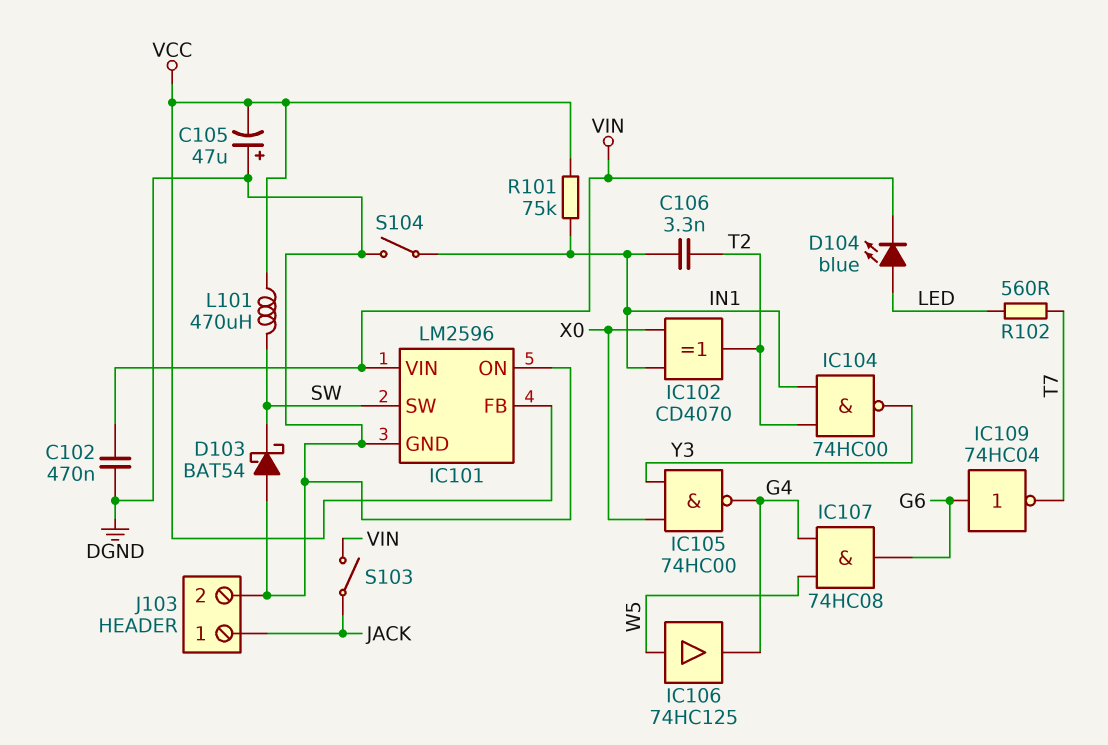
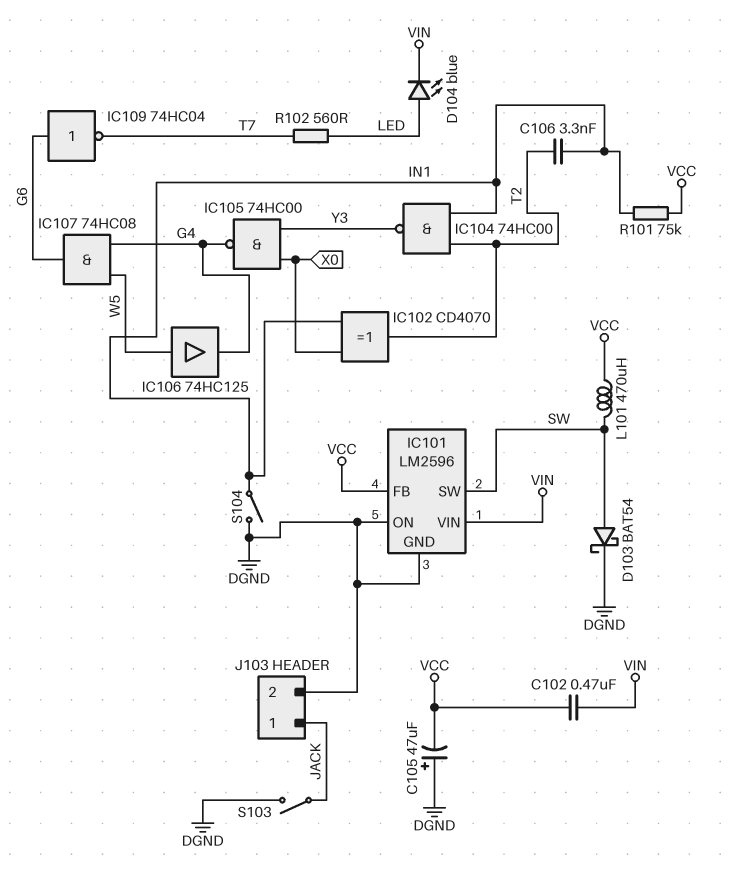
C102: 470nF (DGND, VIN) -> 470nF (VCC, VIN)
D103: schottky BAT54 (A DGND, K SW) -> schottky BAT54 (A SW, K DGND)
S103: switch (JACK, VIN) -> switch (DGND, JACK)

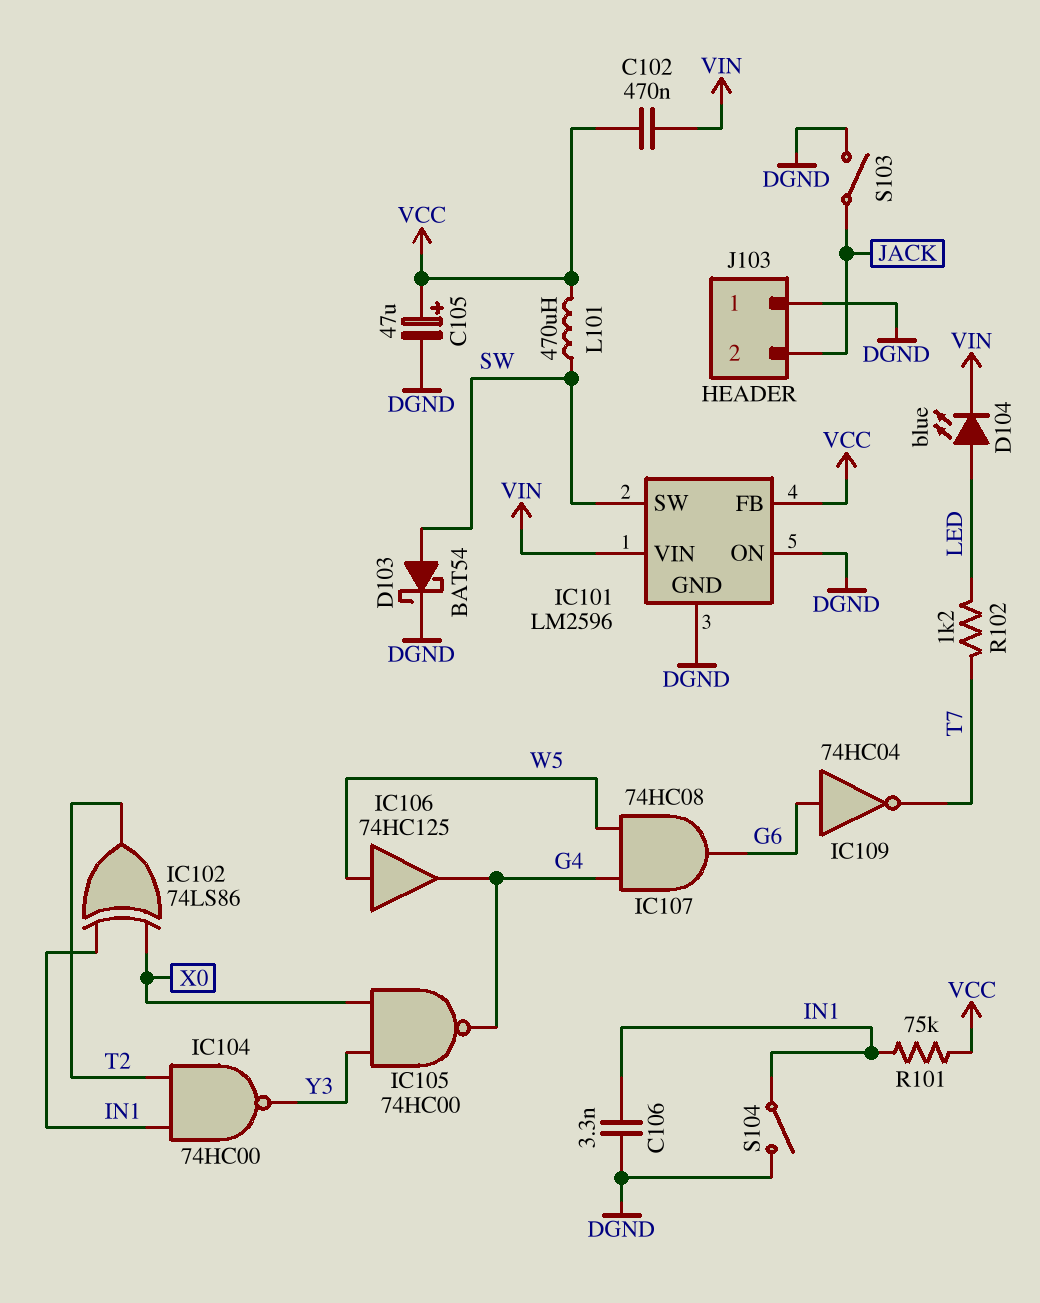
C105: 47uF (plus DGND, minus VCC) -> 47uF (plus VCC, minus DGND)
C106: 3.3nF (IN1, T2) -> 3.3nF (DGND, IN1)
IC102: XOR CD4070 (in IN1, in X0, out T2) -> XOR 74LS86 (in IN1, in X0, out T2)
J103 pin 1: JACK -> DGND
J103 pin 2: DGND -> JACK
R102: 560 (LED, T7) -> 1.2k (LED, T7)

